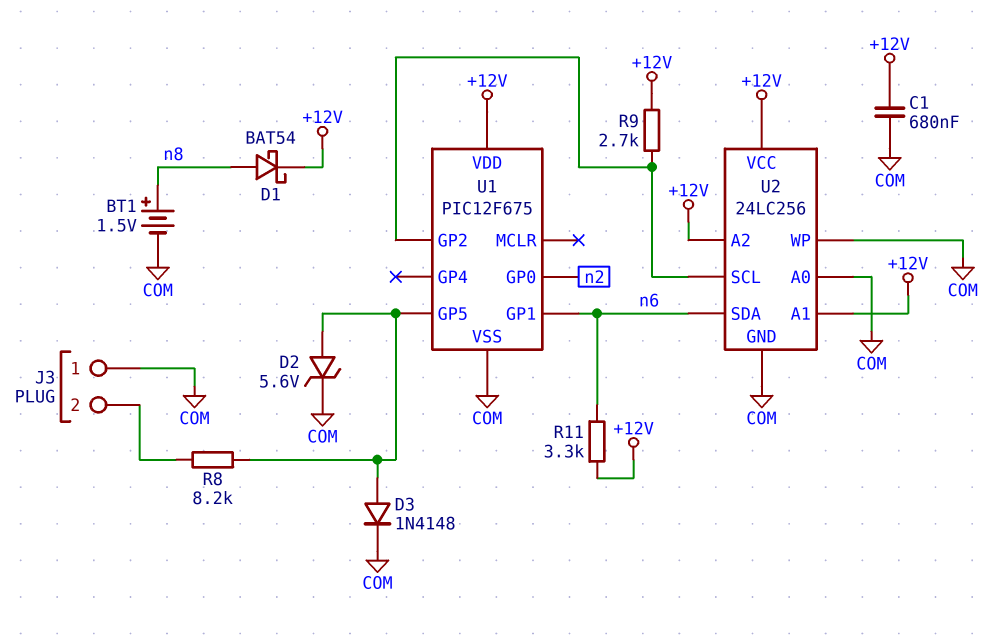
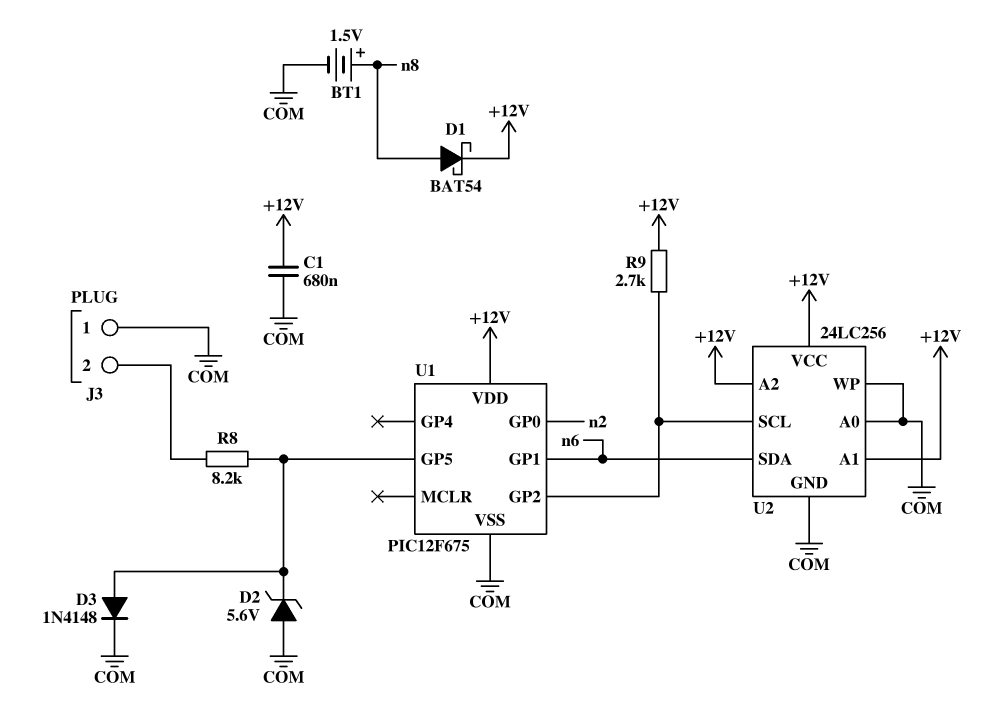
D2: zener 5.6V (A U1/GP5, K COM) -> zener 5.6V (A COM, K U1/GP5)
R11: 3.3k (+12V, n6) -> none

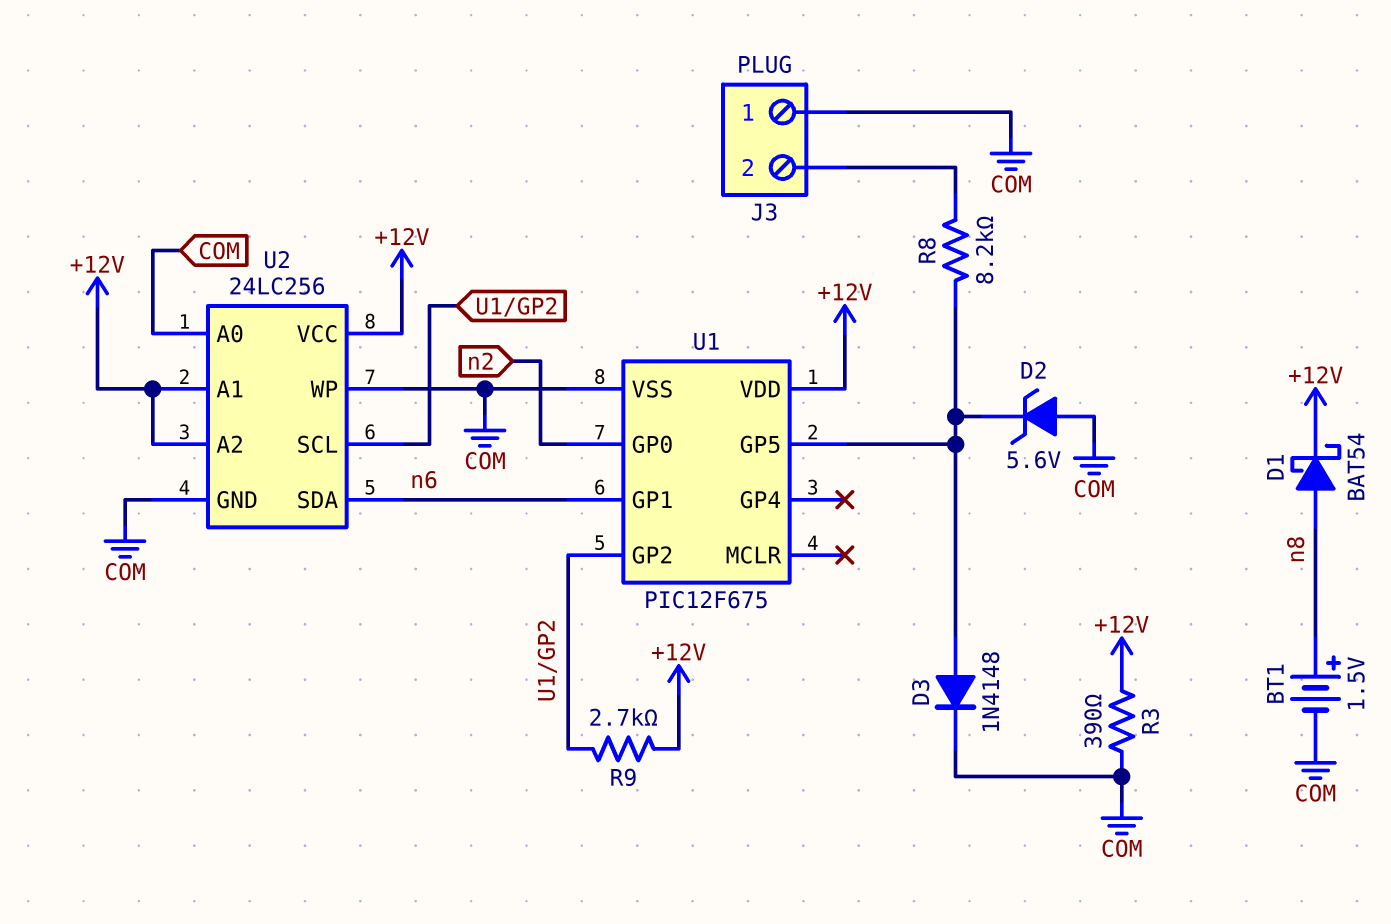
C1: 680nF (+12V, COM) -> none
R3: none -> 390 (+12V, COM)

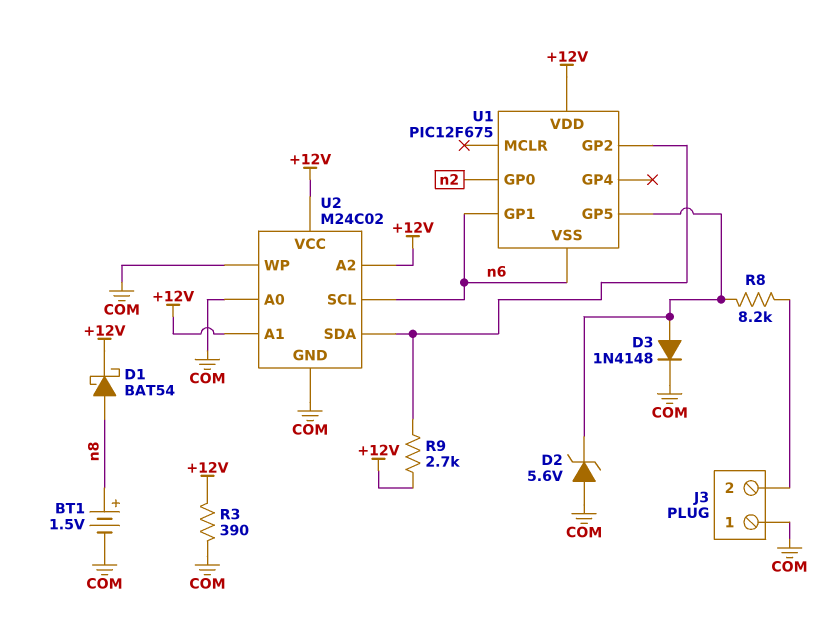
U1 pin VSS: COM -> n6
U2: 24LC256 -> M24C02
U2 pin SCL: U1/GP2 -> n6
U2 pin SDA: n6 -> U1/GP2

